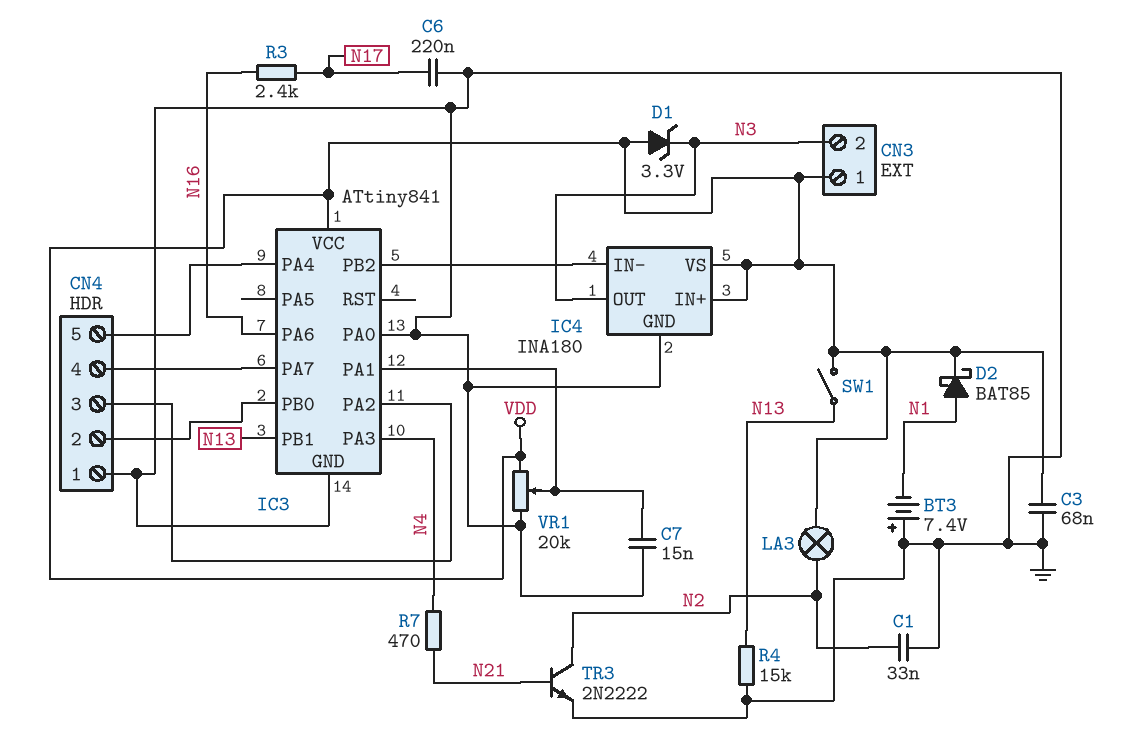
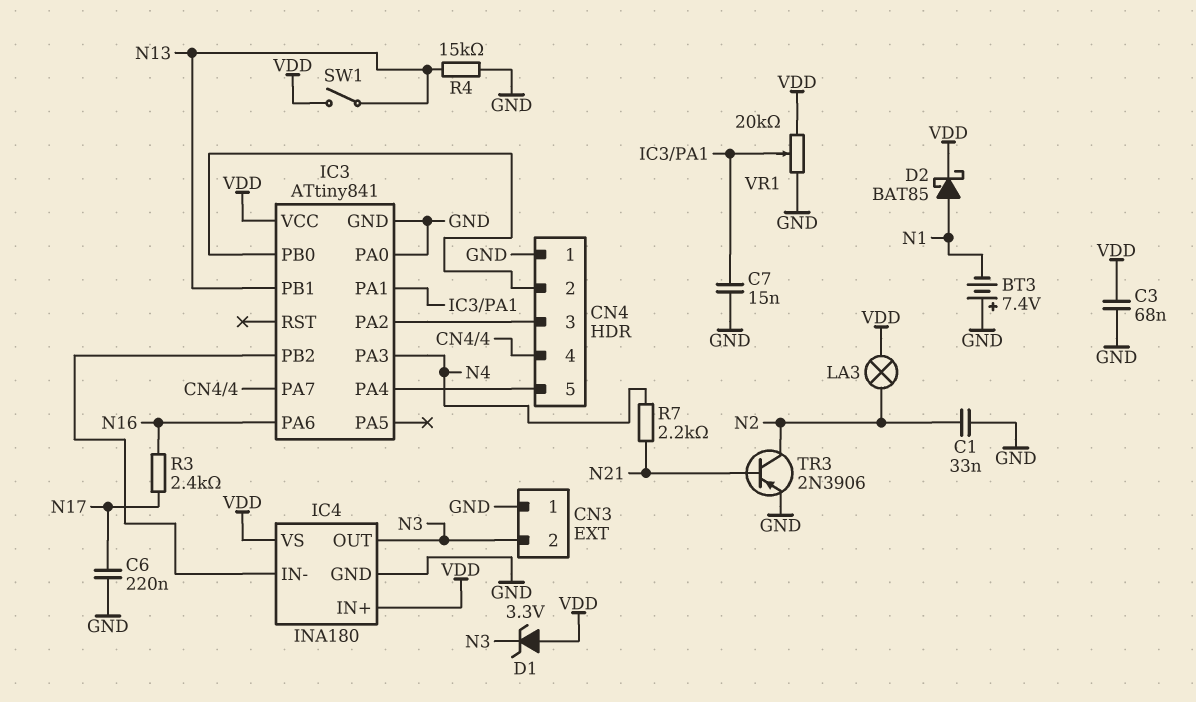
CN3 pin 1: VDD -> GND
R7: 470 (N4, N21) -> 2.2k (N4, N21)
TR3: NPN 2N2222 (B N21, C N2, E GND) -> PNP 2N3906 (B N21, C N2, E GND)

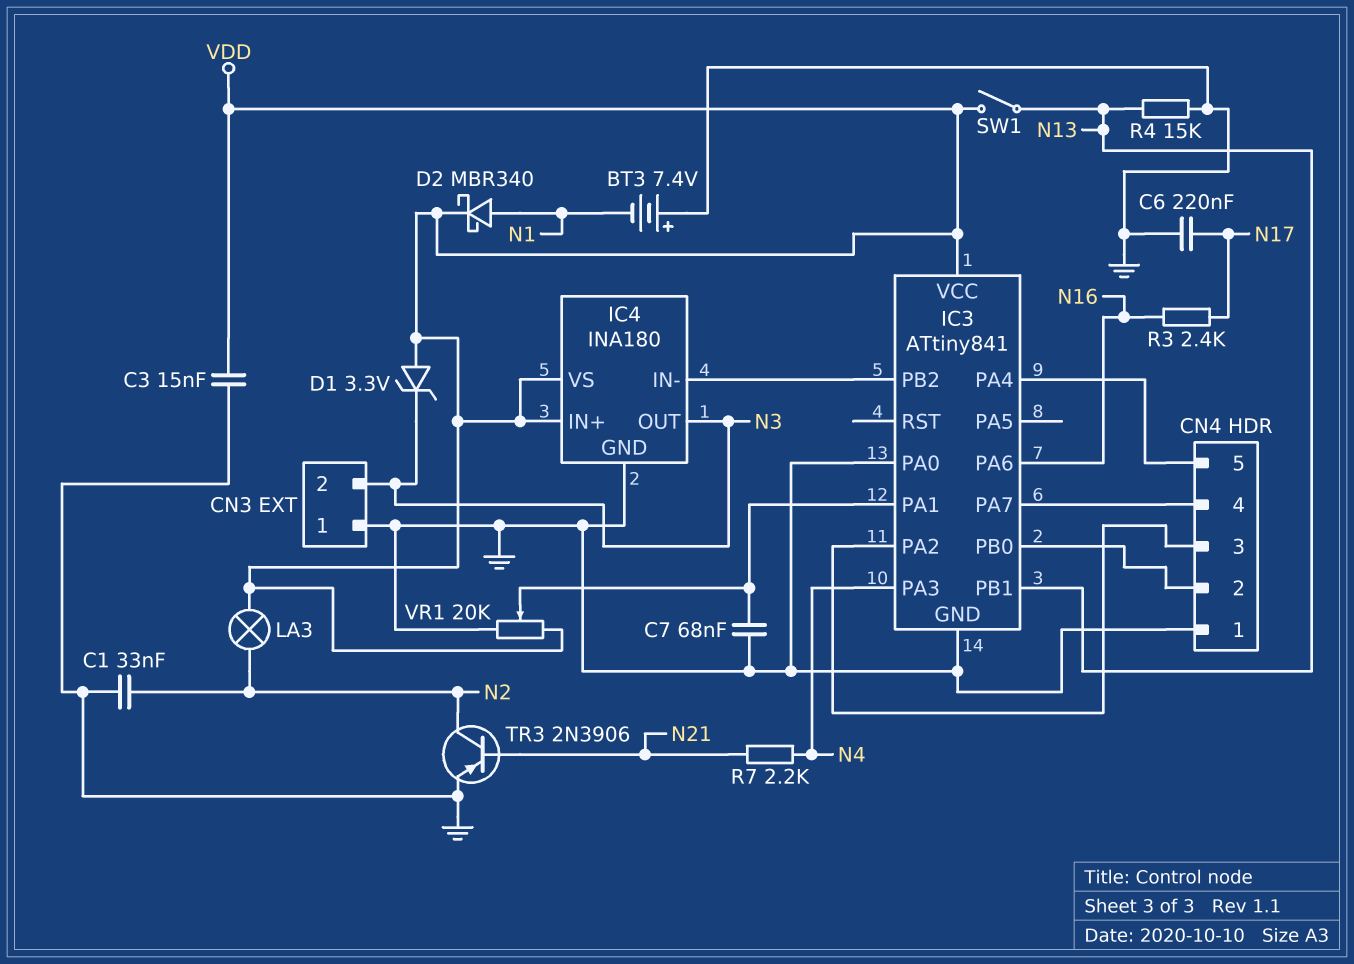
C3: 68nF (GND, VDD) -> 15nF (GND, VDD)
C7: 15nF (GND, IC3/PA1) -> 68nF (GND, IC3/PA1)
D2: schottky BAT85 (A N1, K VDD) -> schottky MBR340 (A N1, K VDD)

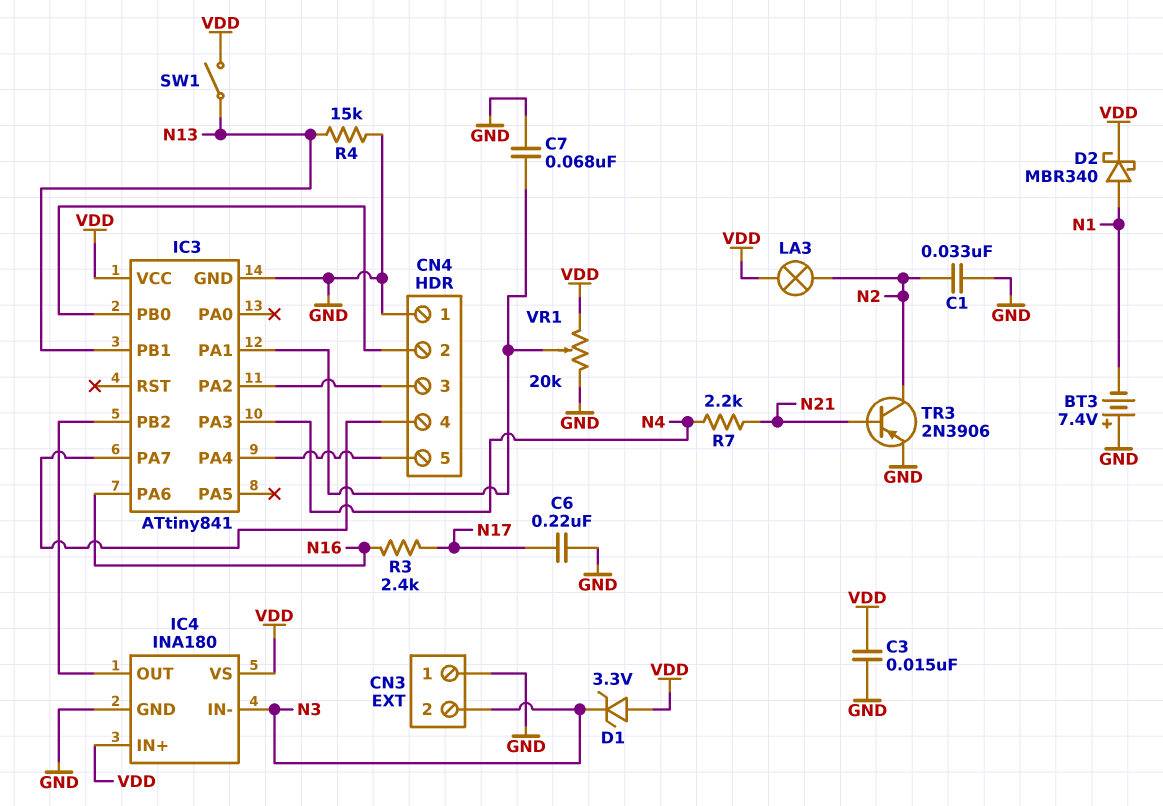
IC3 pin PA0: GND -> none
IC4 pin IN-: IC3/PB2 -> N3
IC4 pin OUT: N3 -> IC3/PB2

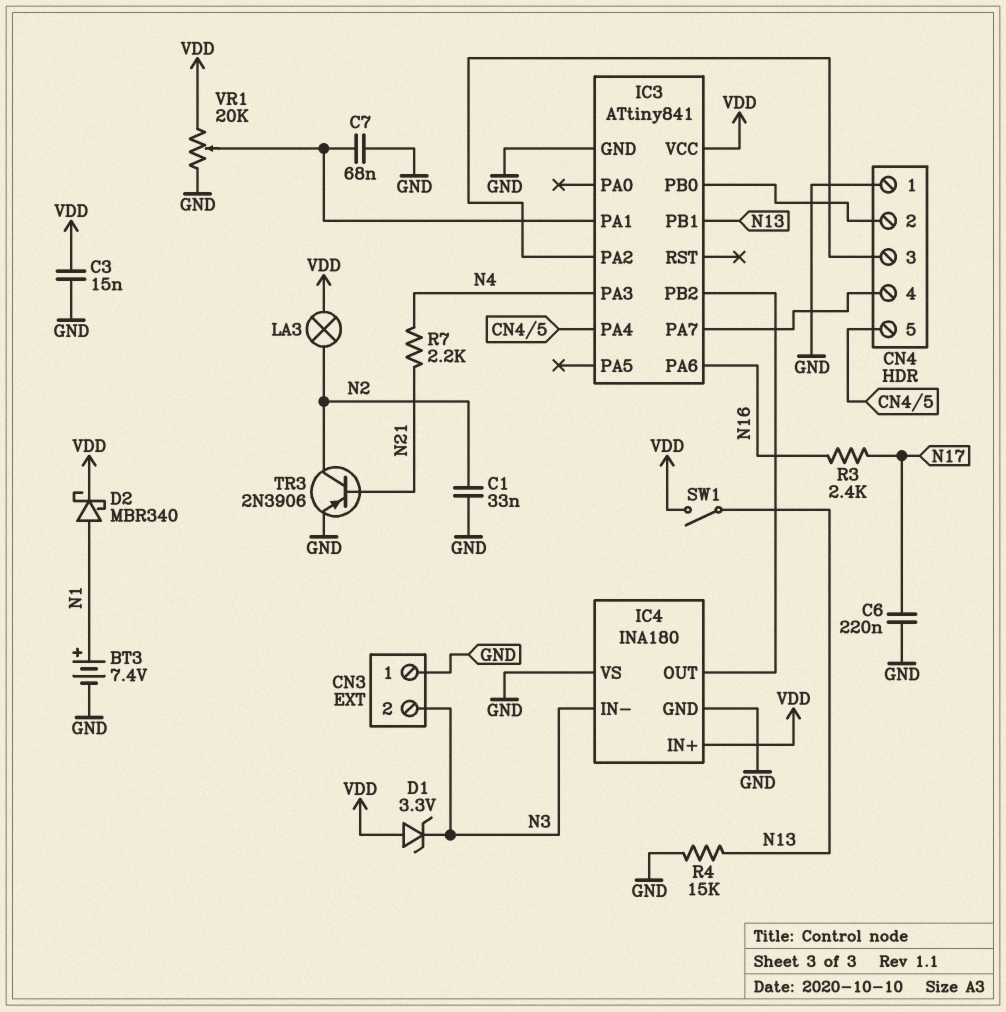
BT3: 7.4V (plus GND, minus N1) -> 7.4V (plus N1, minus GND)
IC4 pin VS: VDD -> GND

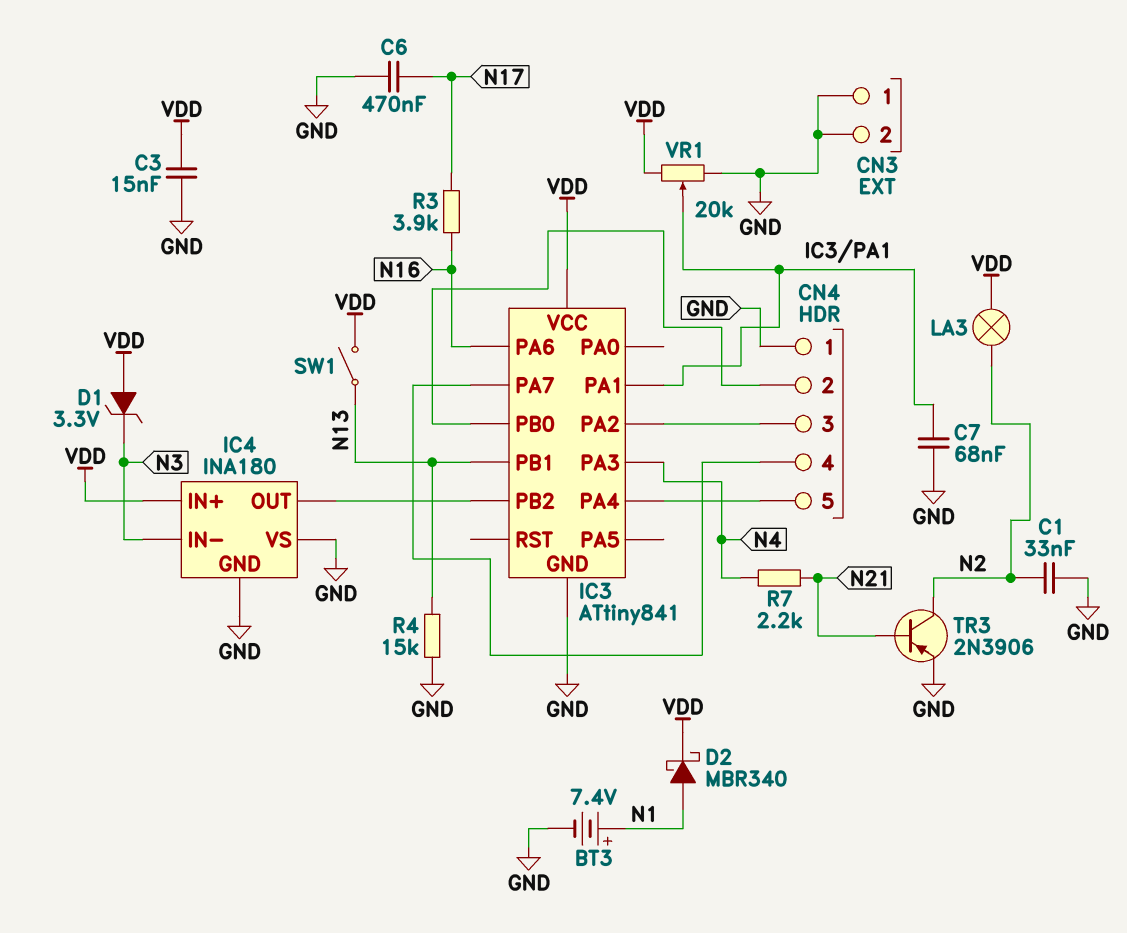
C6: 220nF (GND, N17) -> 470nF (GND, N17)
CN3 pin 2: N3 -> GND
R3: 2.4k (N16, N17) -> 3.9k (N16, N17)

